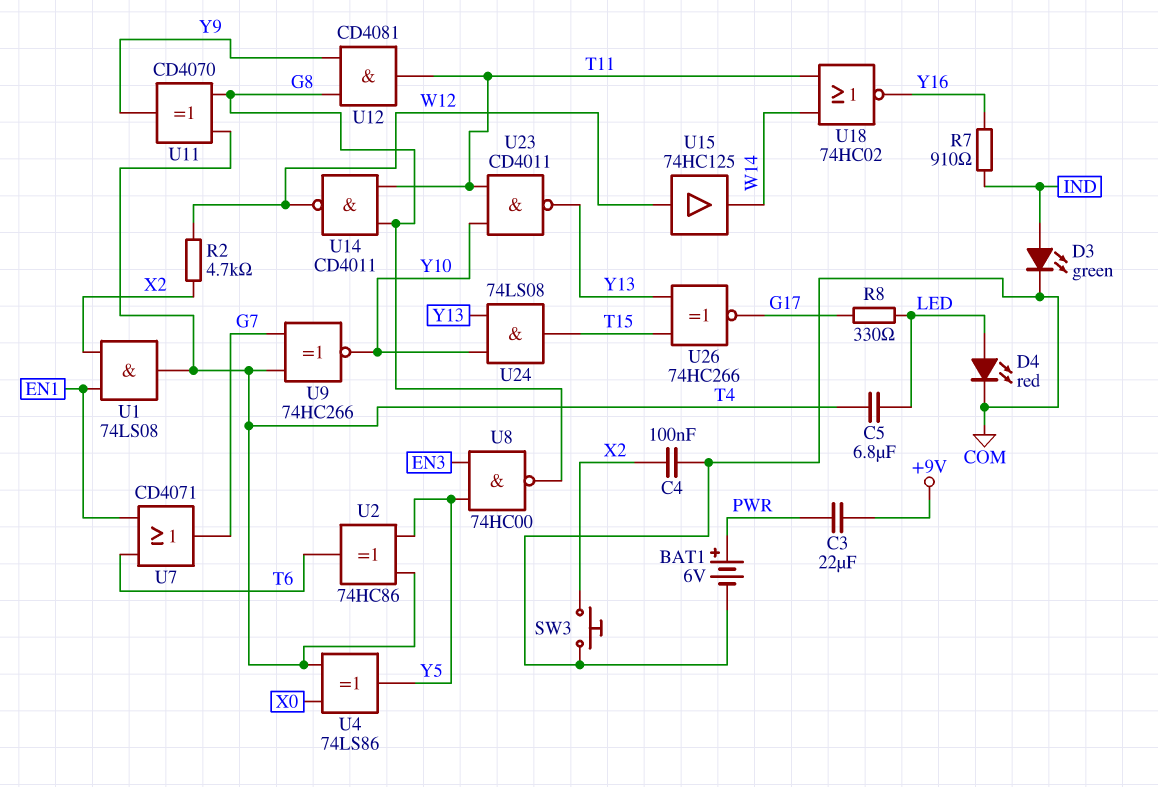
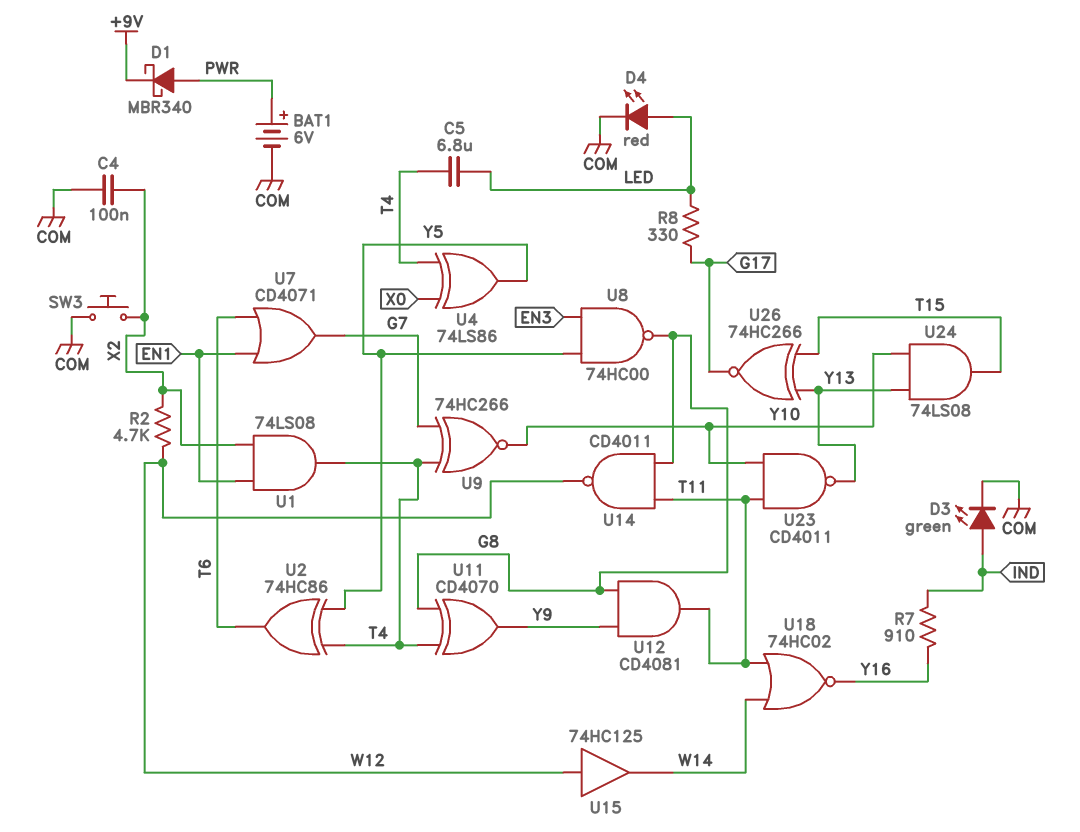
C3: 22uF (+9V, PWR) -> none
D1: none -> schottky MBR340 (A PWR, K +9V)

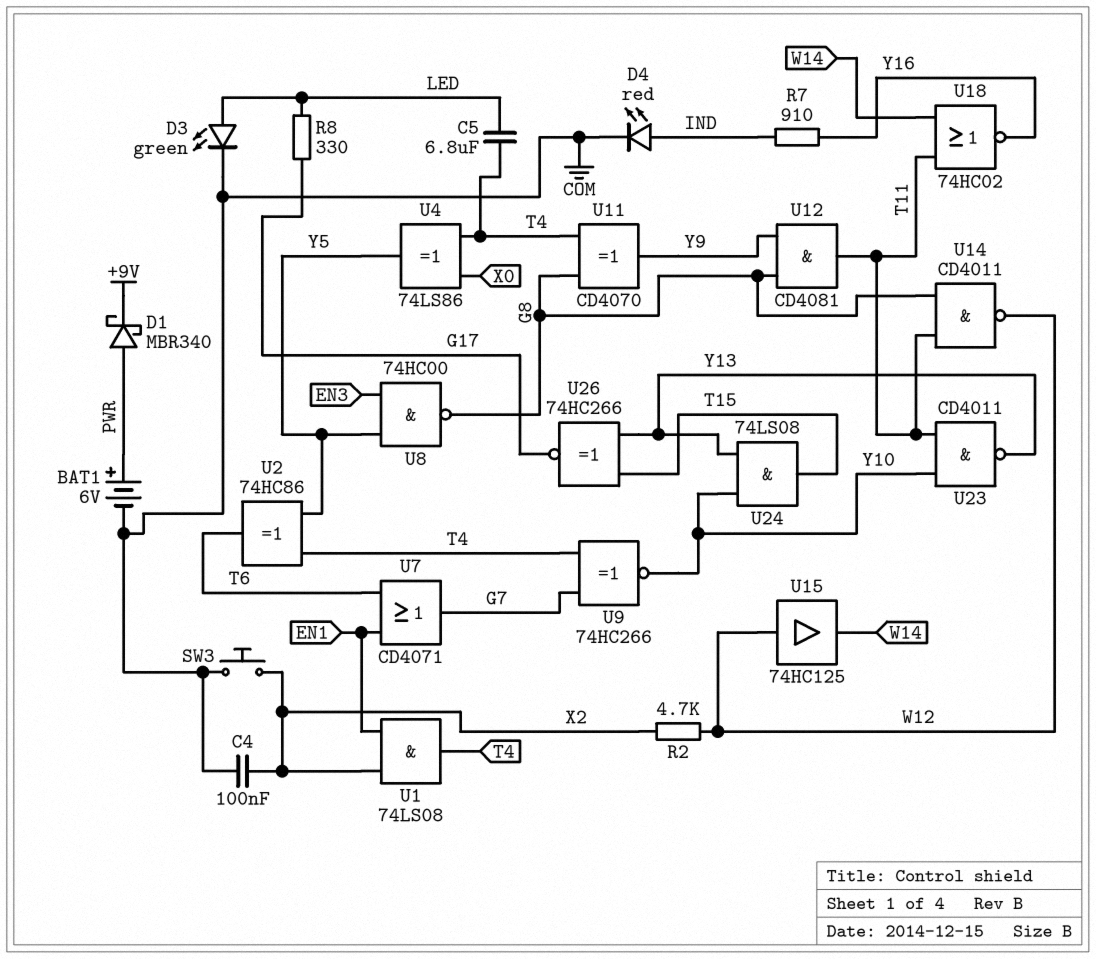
D3: LED green (A IND, K COM) -> LED green (A LED, K COM)
D4: LED red (A LED, K COM) -> LED red (A IND, K COM)

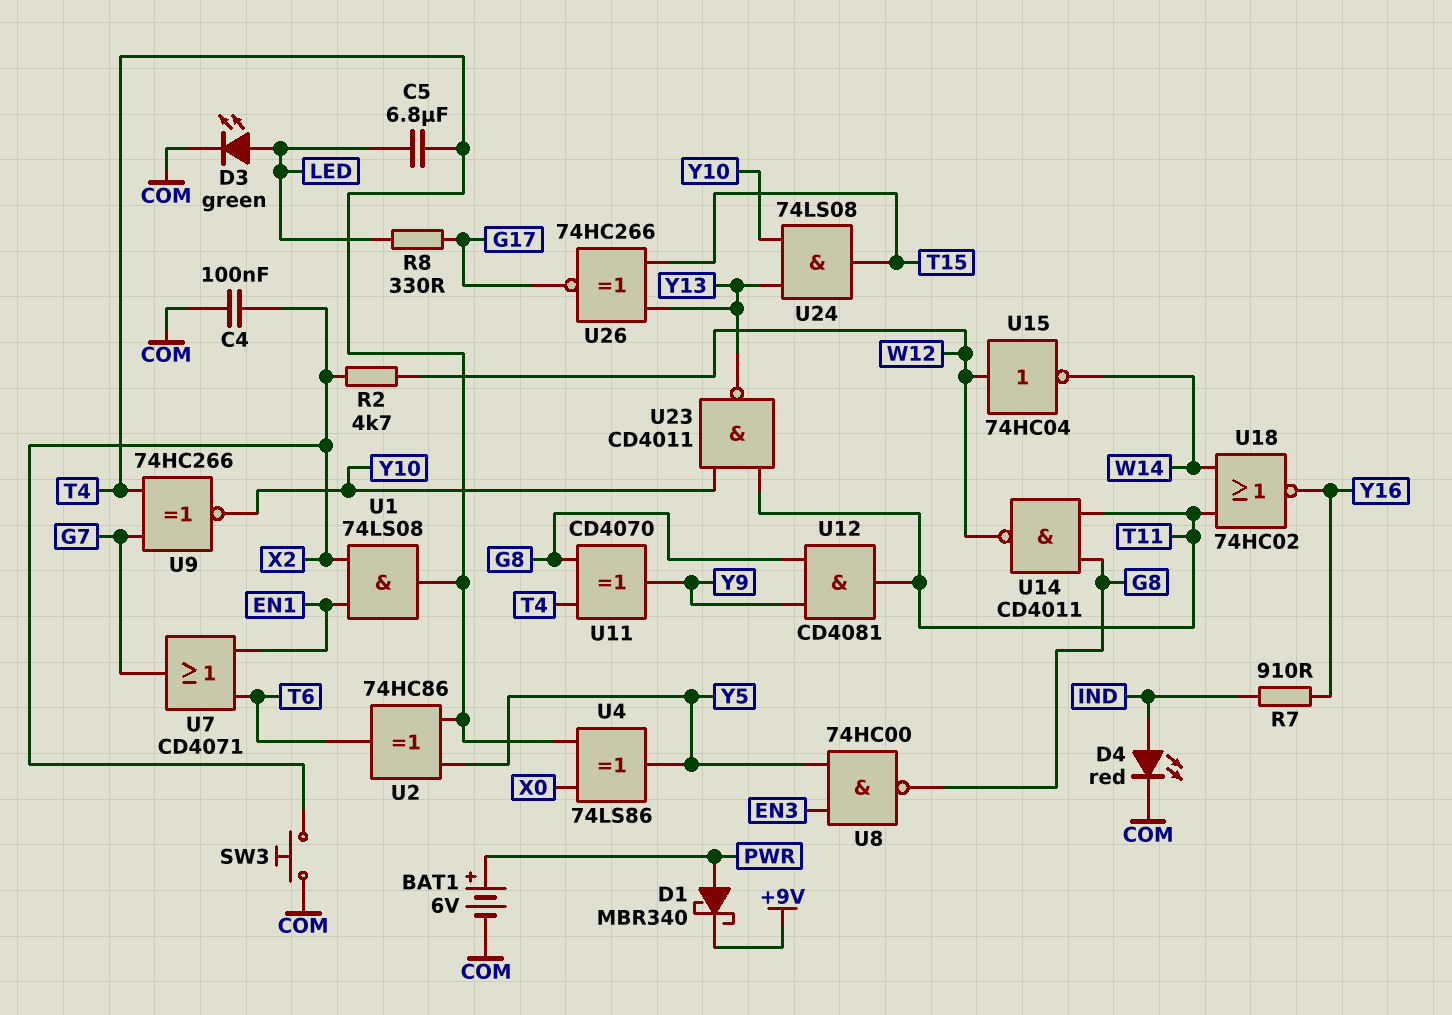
U15: buffer 74HC125 (in W12, out W14) -> NOT 74HC04 (in W12, out W14)

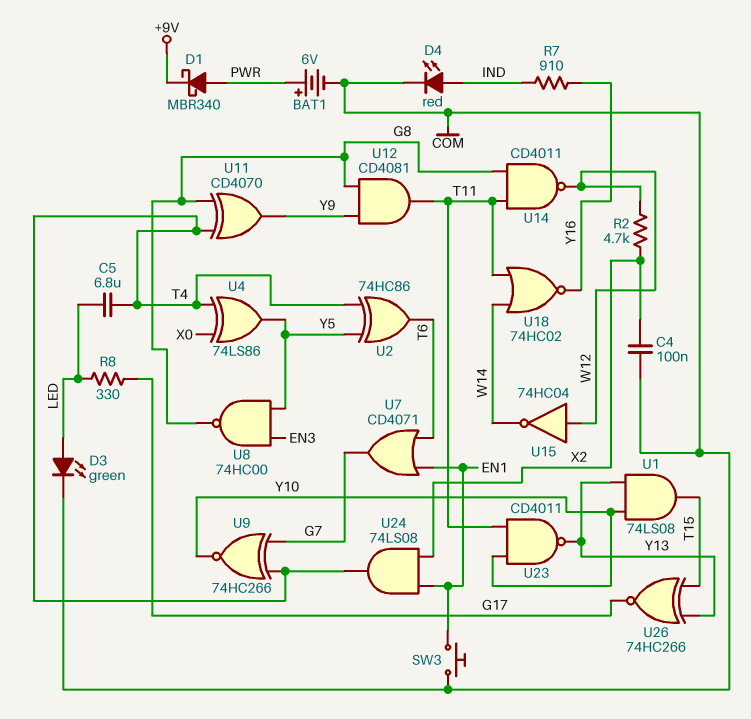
SW3: button (COM, X2) -> button (COM, EN1)
U1: AND 74LS08 (in EN1, in X2, out T4) -> AND 74LS08 (in Y10, in Y13, out T15)
U24: AND 74LS08 (in Y10, in Y13, out T15) -> AND 74LS08 (in EN1, in X2, out T4)

